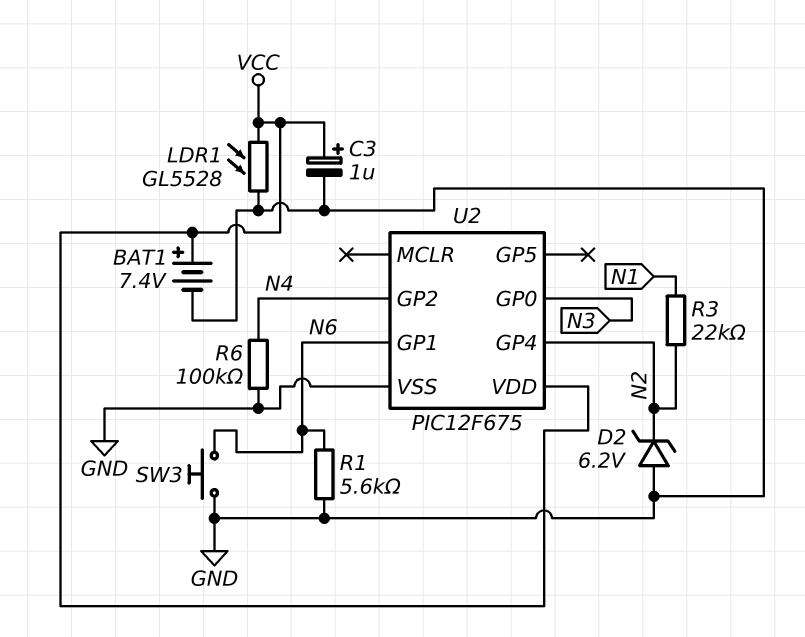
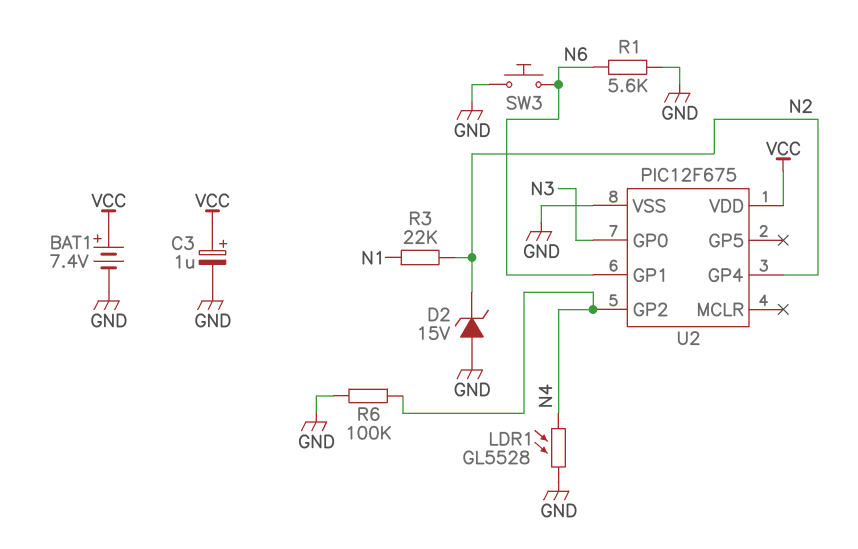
D2: zener 6.2V (A GND, K N2) -> zener 15V (A GND, K N2)
LDR1: GL5528 (GND, VCC) -> GL5528 (GND, N4)

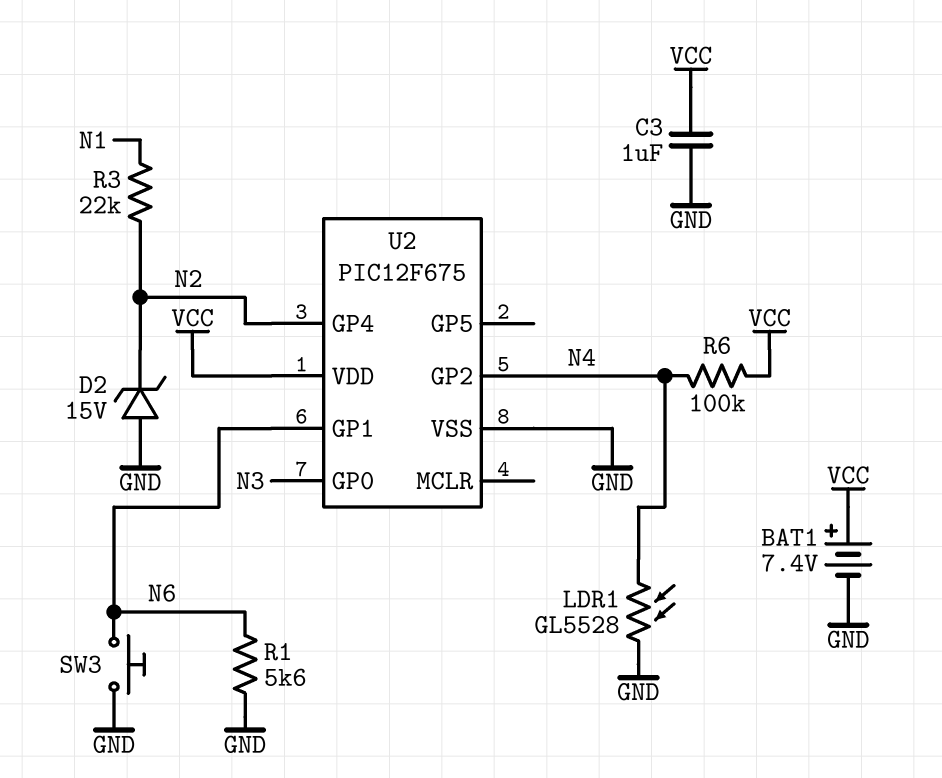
C3: 1uF (plus VCC, minus GND) -> 1uF (GND, VCC)
R6: 100k (GND, N4) -> 100k (N4, VCC)

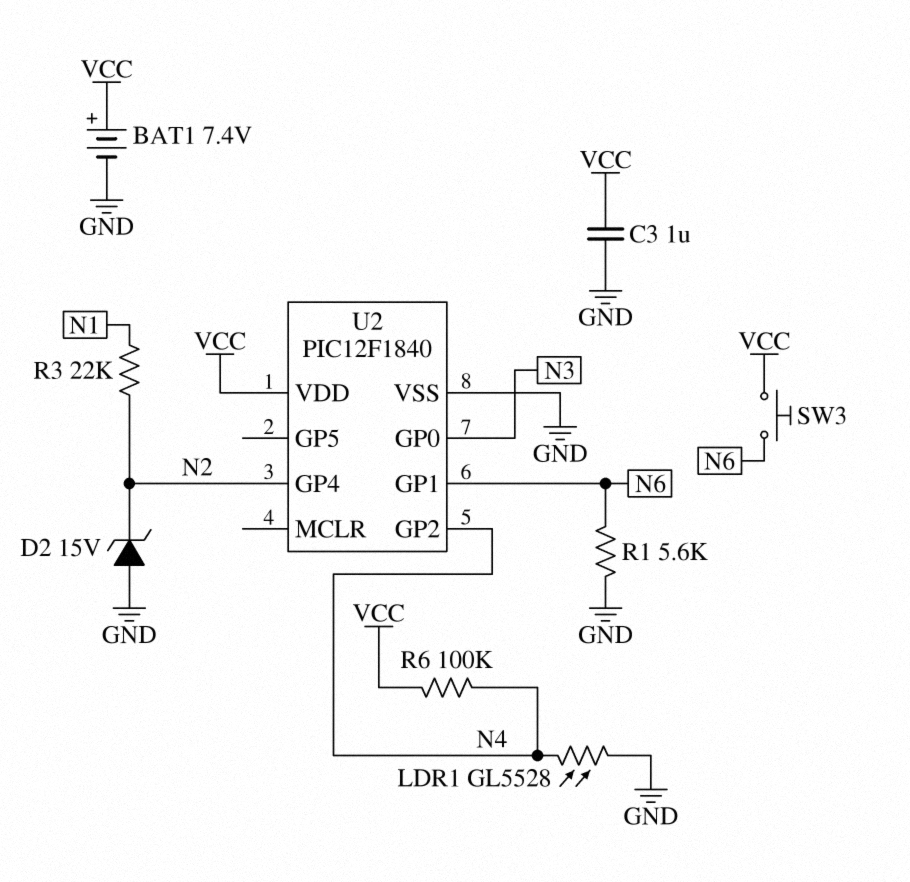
SW3: button (GND, N6) -> button (N6, VCC)
U2: PIC12F675 -> PIC12F1840

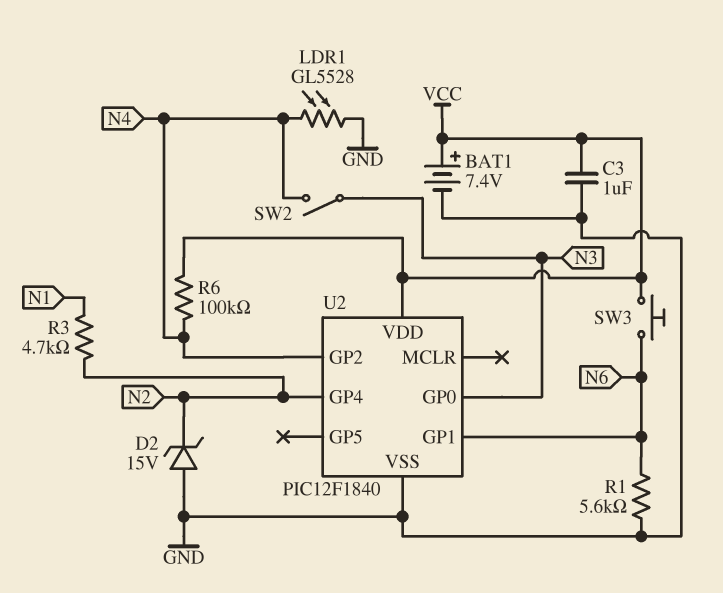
R3: 22k (N1, N2) -> 4.7k (N1, N2)
SW2: none -> switch (N3, N4)

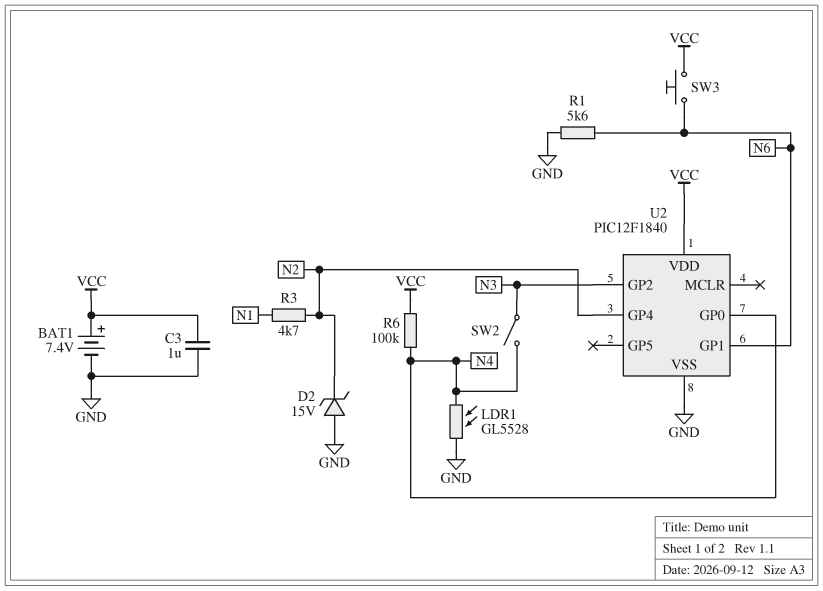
U2 pin GP0: N3 -> N4
U2 pin GP2: N4 -> N3

